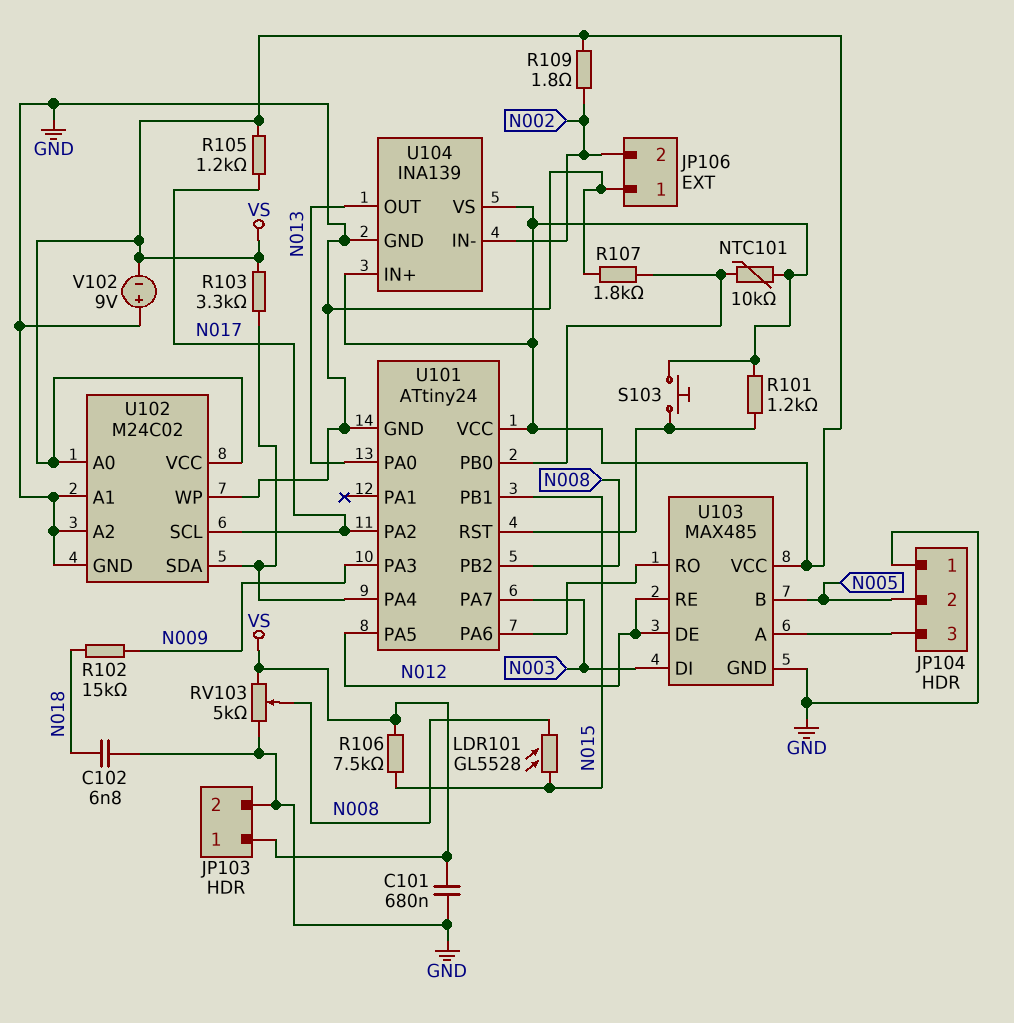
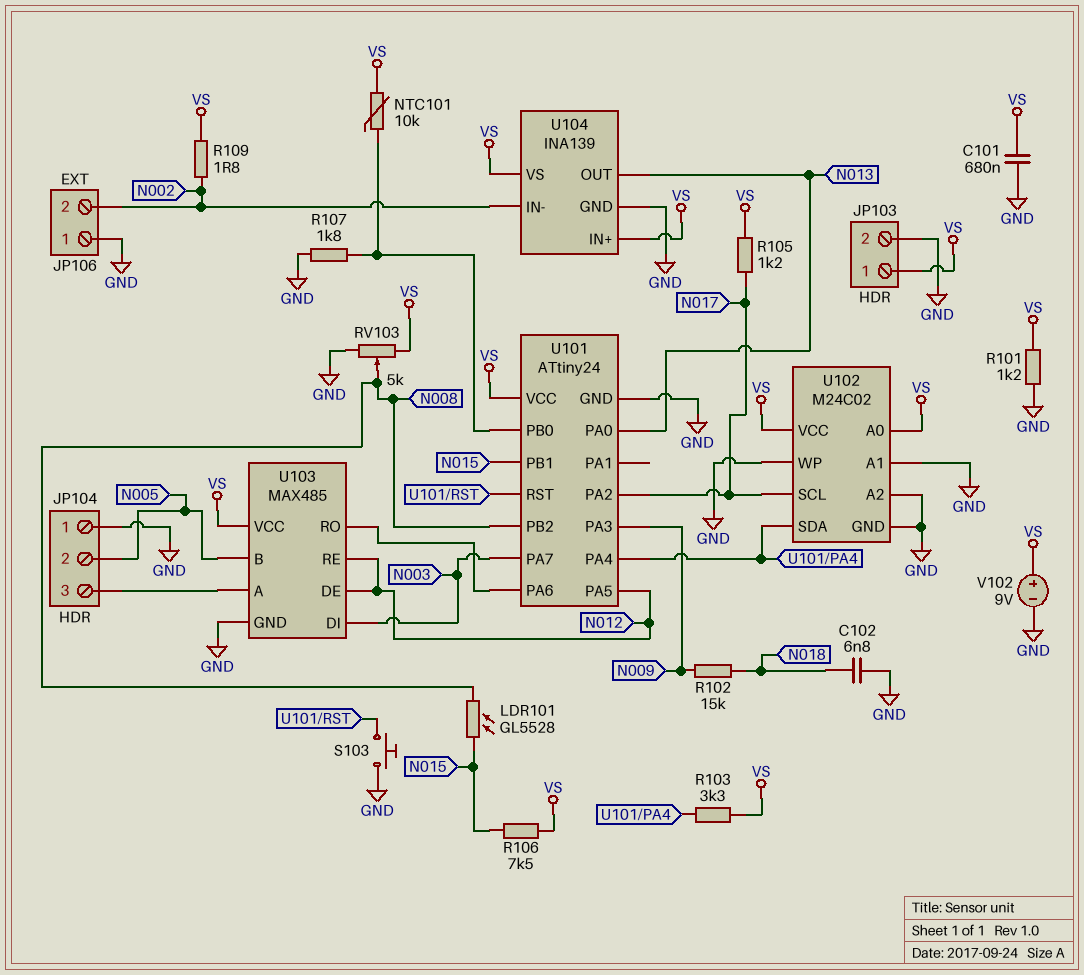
R101: 1.2k (U101/RST, VS) -> 1.2k (GND, VS)
S103: button (U101/RST, VS) -> button (GND, U101/RST)
V102: 9V (plus GND, minus VS) -> 9V (plus VS, minus GND)

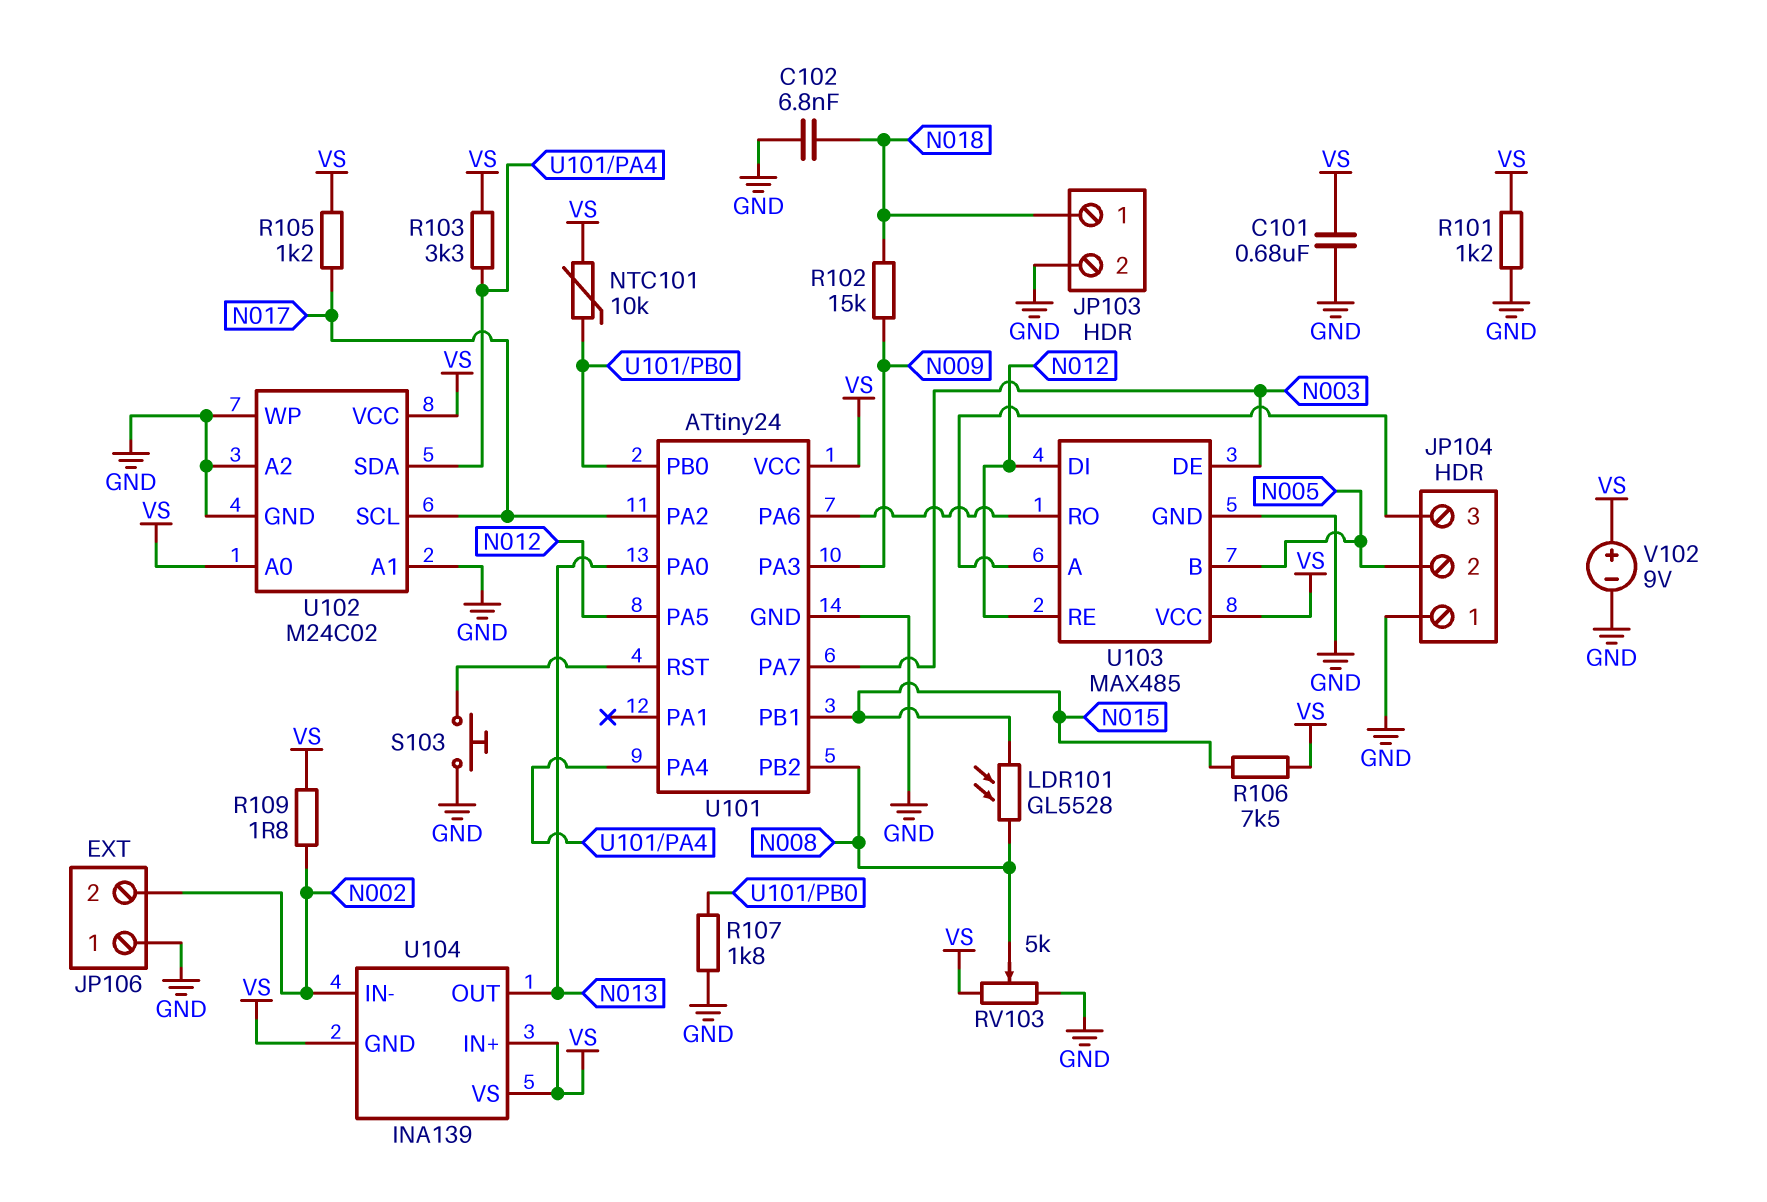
JP103 pin 1: VS -> N018
U103 pin DE: N012 -> N003
U103 pin DI: N003 -> N012
U104 pin GND: GND -> VS

